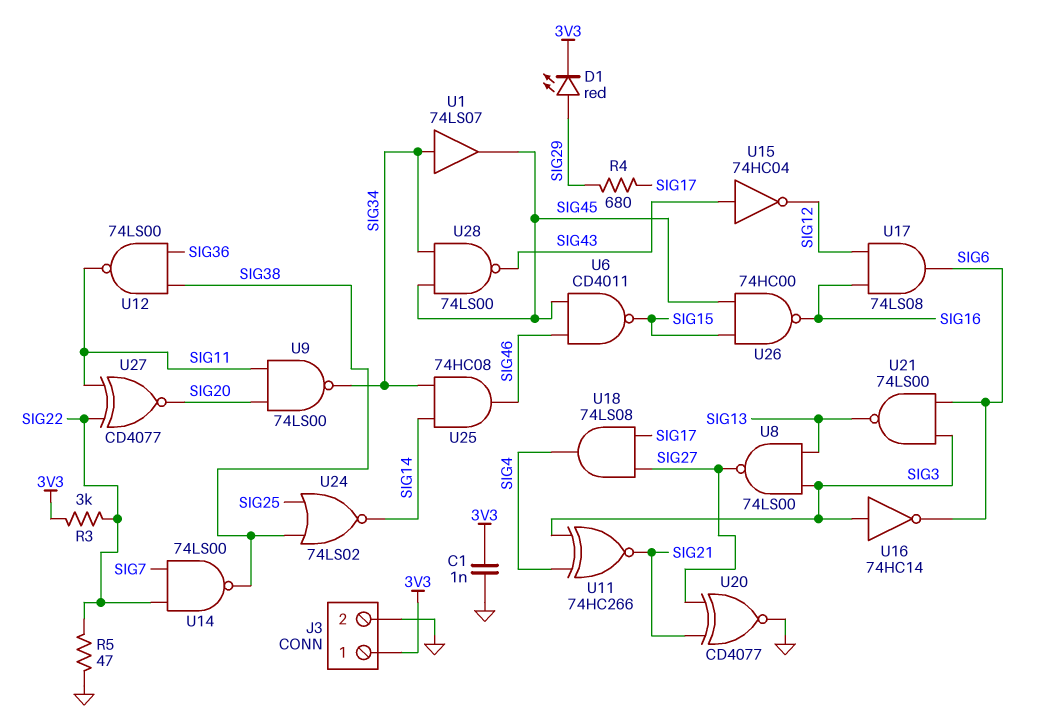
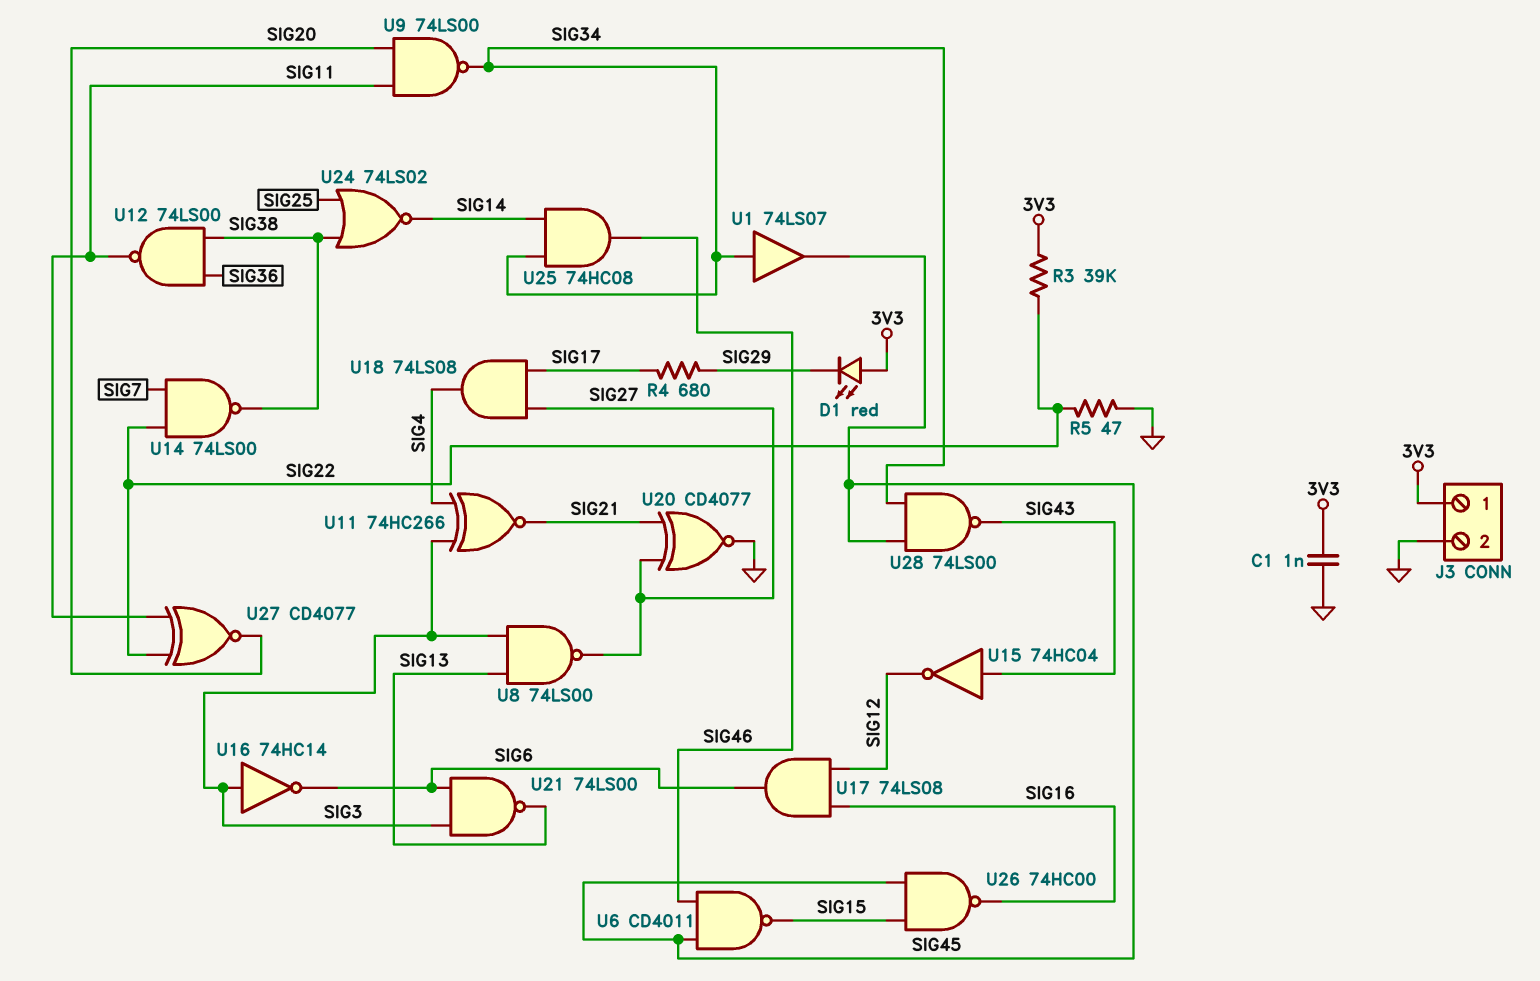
D1: LED red (A SIG29, K 3V3) -> LED red (A 3V3, K SIG29)
R3: 3k (3V3, SIG22) -> 39k (3V3, SIG22)

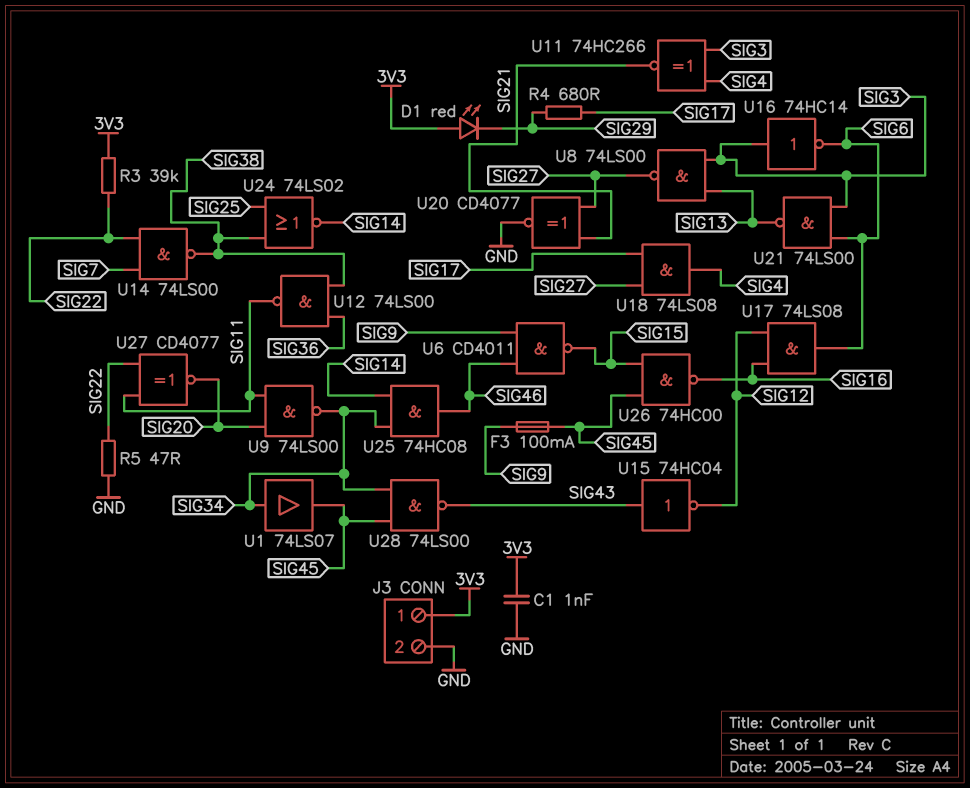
F3: none -> 100mA (SIG9, SIG45)
U6: NAND CD4011 (in SIG45, in SIG46, out SIG15) -> NAND CD4011 (in SIG9, in SIG46, out SIG15)

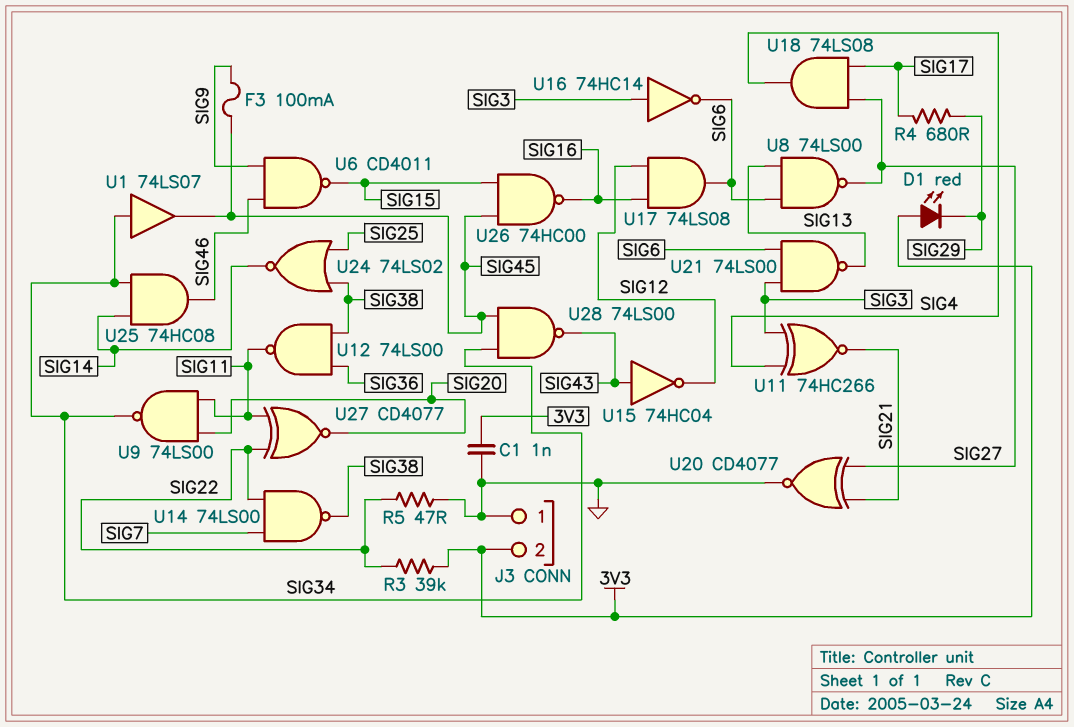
J3 pin 1: 3V3 -> GND
J3 pin 2: GND -> 3V3
U8: NAND 74LS00 (in SIG3, in SIG13, out SIG27) -> NAND 74LS00 (in SIG6, in SIG13, out SIG27)

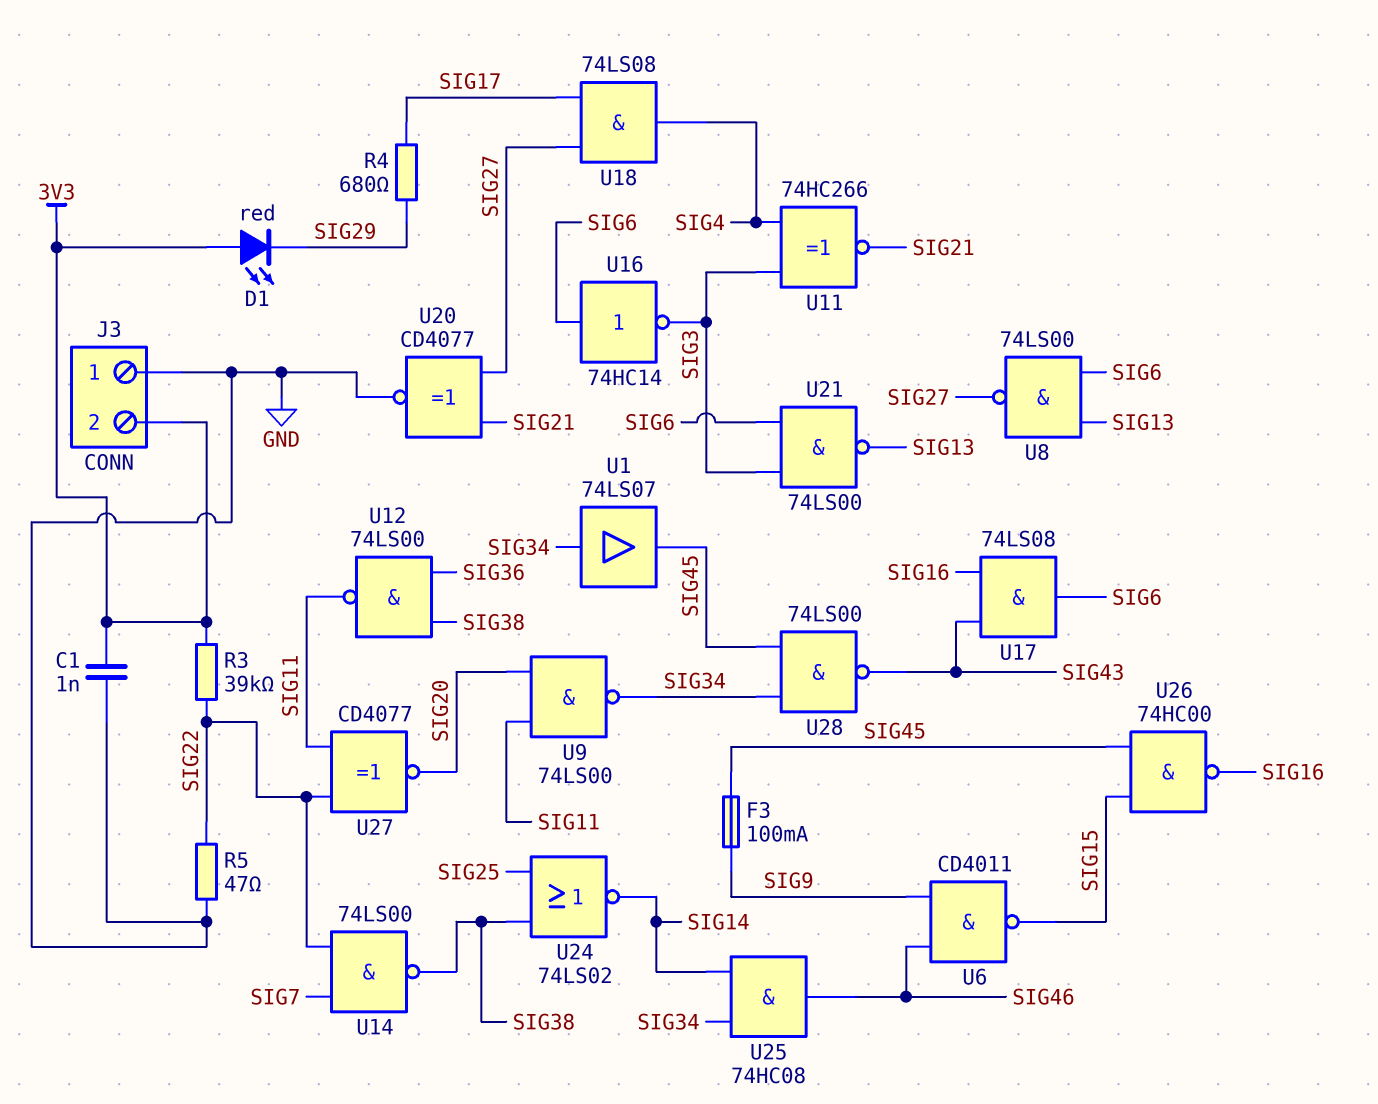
U15: NOT 74HC04 (in SIG43, out SIG12) -> none
U16: NOT 74HC14 (in SIG3, out SIG6) -> NOT 74HC14 (in SIG6, out SIG3)
U17: AND 74LS08 (in SIG12, in SIG16, out SIG6) -> AND 74LS08 (in SIG16, in SIG43, out SIG6)

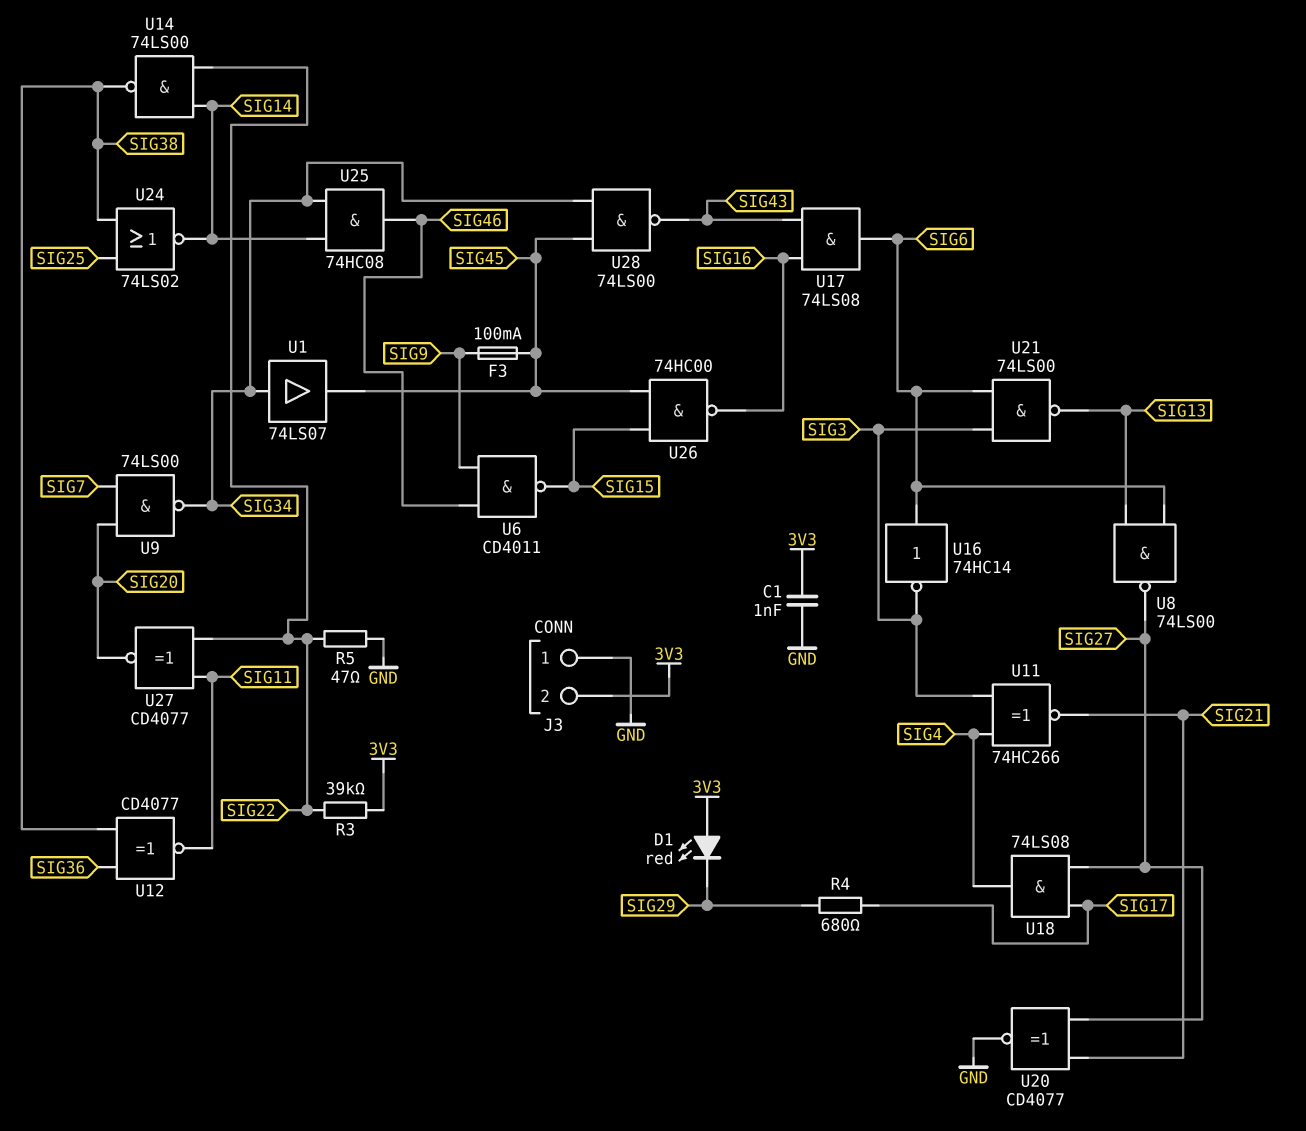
U9: NAND 74LS00 (in SIG11, in SIG20, out SIG34) -> NAND 74LS00 (in SIG7, in SIG20, out SIG34)
U12: NAND 74LS00 (in SIG36, in SIG38, out SIG11) -> XNOR CD4077 (in SIG36, in SIG38, out SIG11)
U14: NAND 74LS00 (in SIG7, in SIG22, out SIG38) -> NAND 74LS00 (in SIG14, in SIG22, out SIG38)

